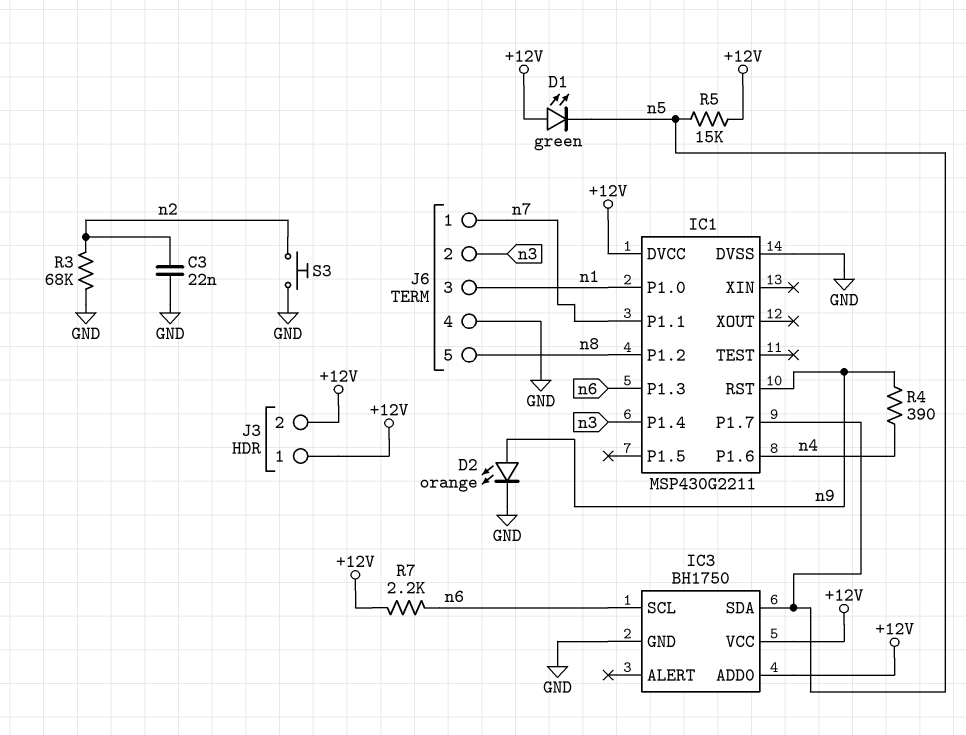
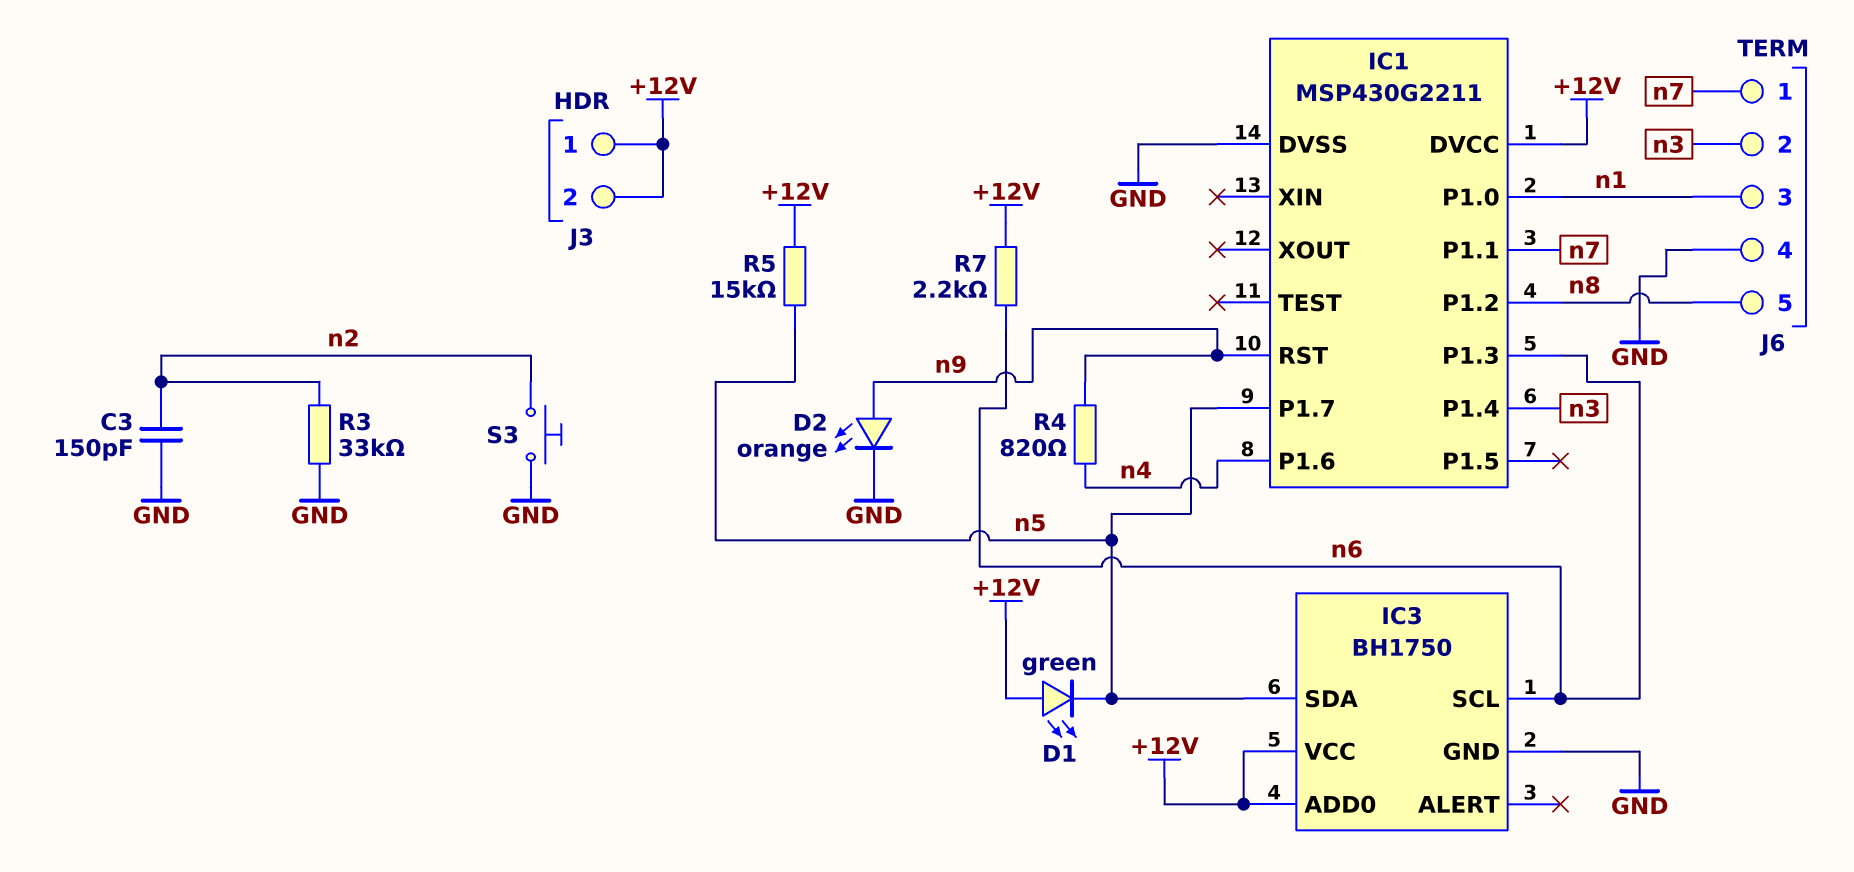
C3: 22nF (GND, n2) -> 150pF (GND, n2)
R3: 68k (GND, n2) -> 33k (GND, n2)
R4: 390 (n4, n9) -> 820 (n4, n9)

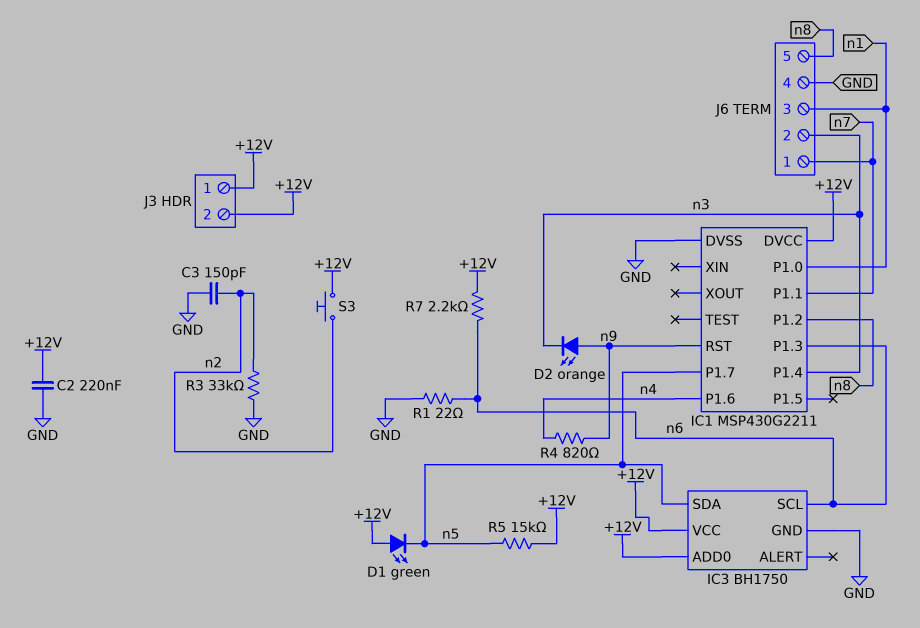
C2: none -> 220nF (+12V, GND)
D2: LED orange (A n9, K GND) -> LED orange (A n9, K n3)
R1: none -> 22 (GND, n6)
S3: button (GND, n2) -> button (+12V, n2)

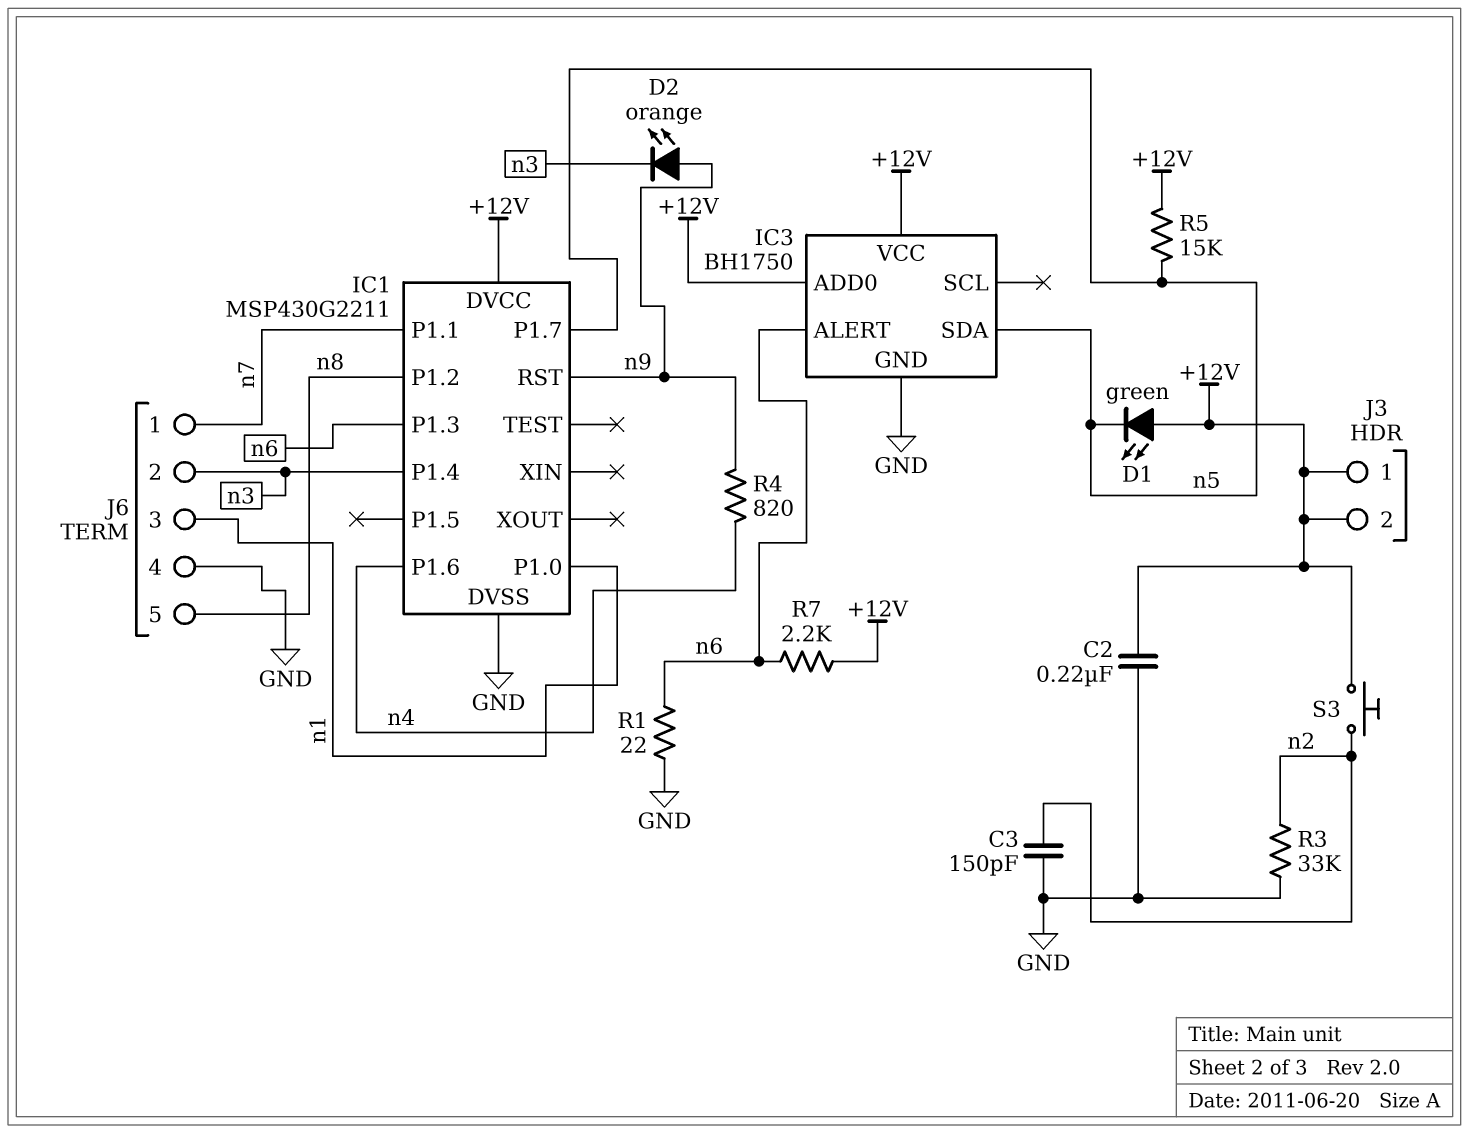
IC3 pin ALERT: none -> n6
IC3 pin SCL: n6 -> none

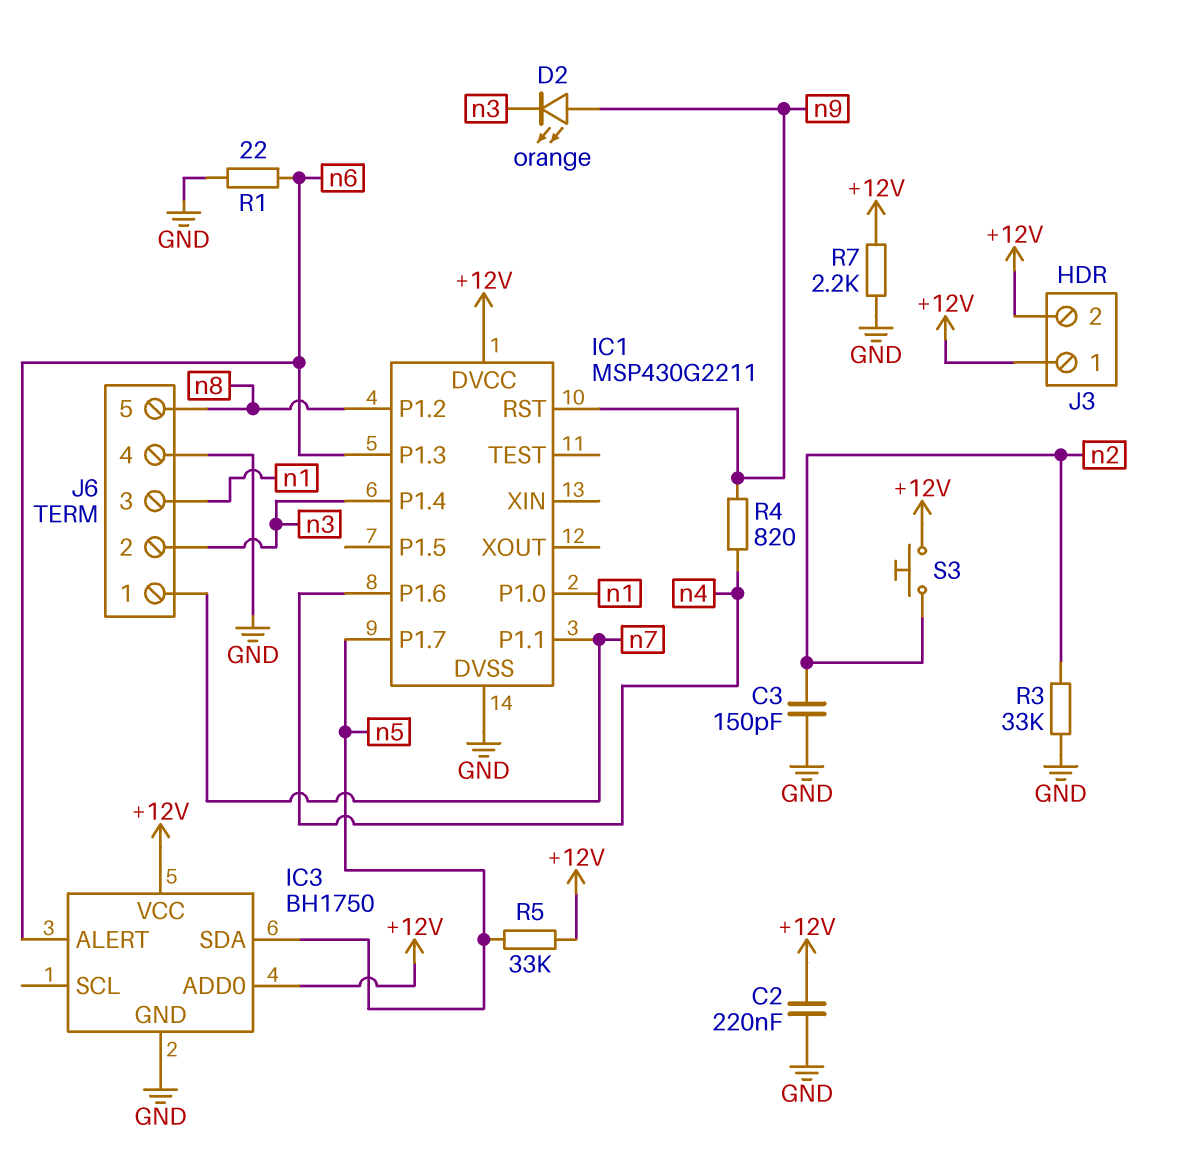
D1: LED green (A +12V, K n5) -> none
R5: 15k (+12V, n5) -> 33k (+12V, n5)
R7: 2.2k (+12V, n6) -> 2.2k (+12V, GND)

